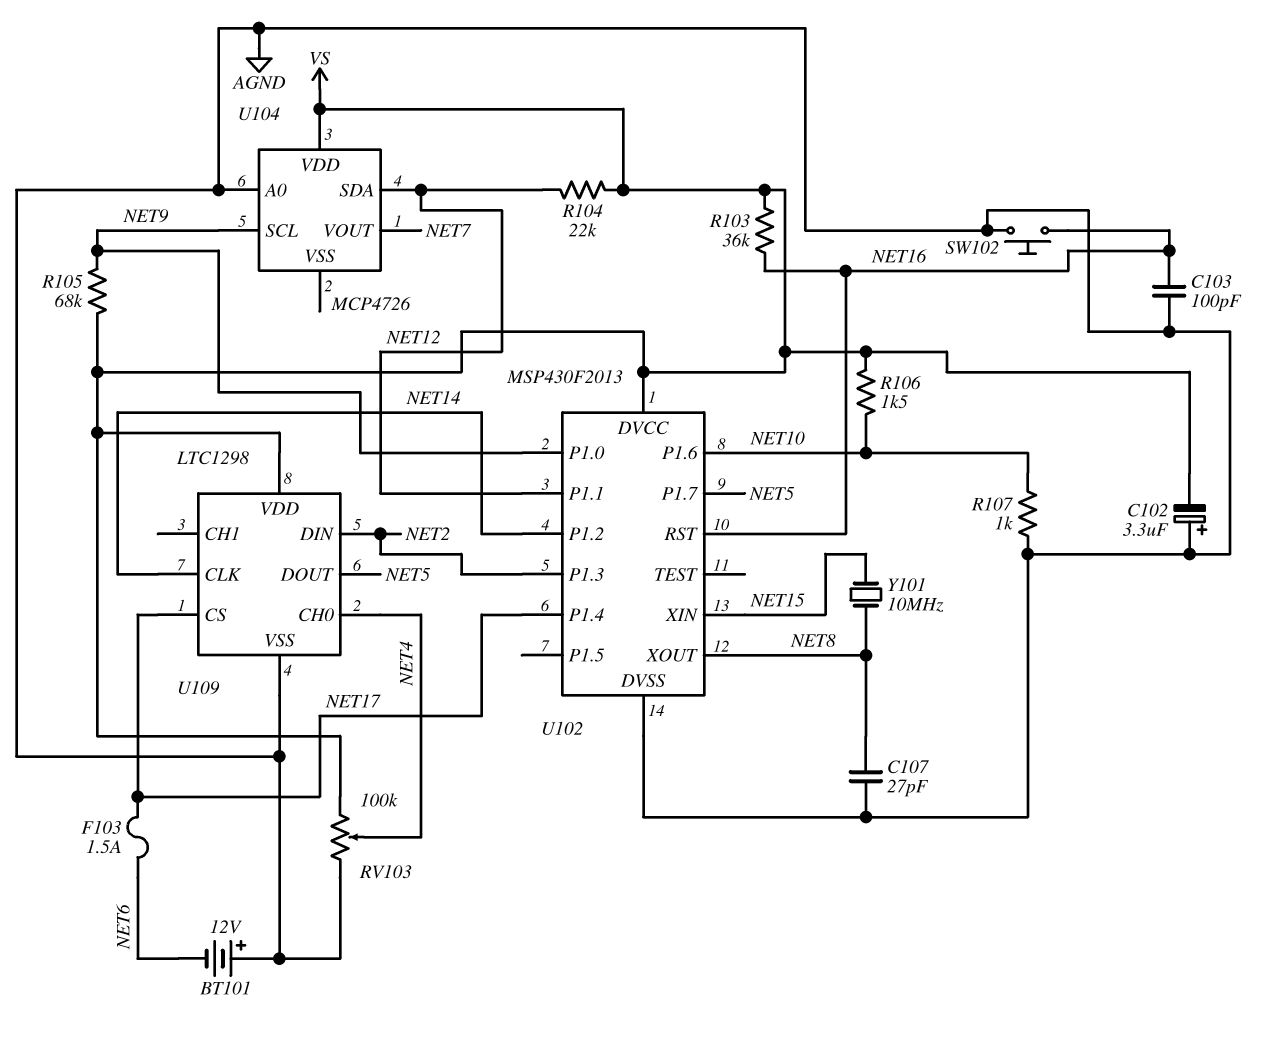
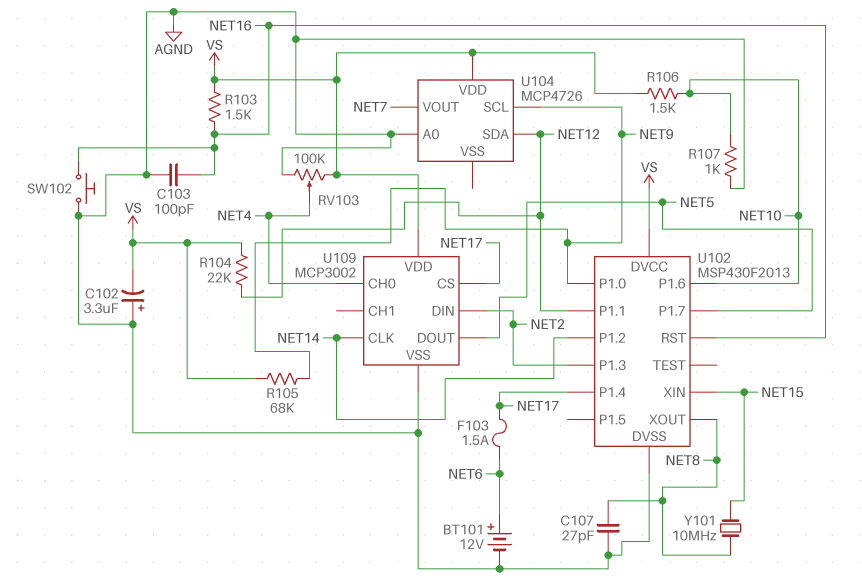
BT101: 12V (plus AGND, minus NET6) -> 12V (plus NET6, minus AGND)
R103: 36k (NET16, VS) -> 1.5k (NET16, VS)
U109: LTC1298 -> MCP3002

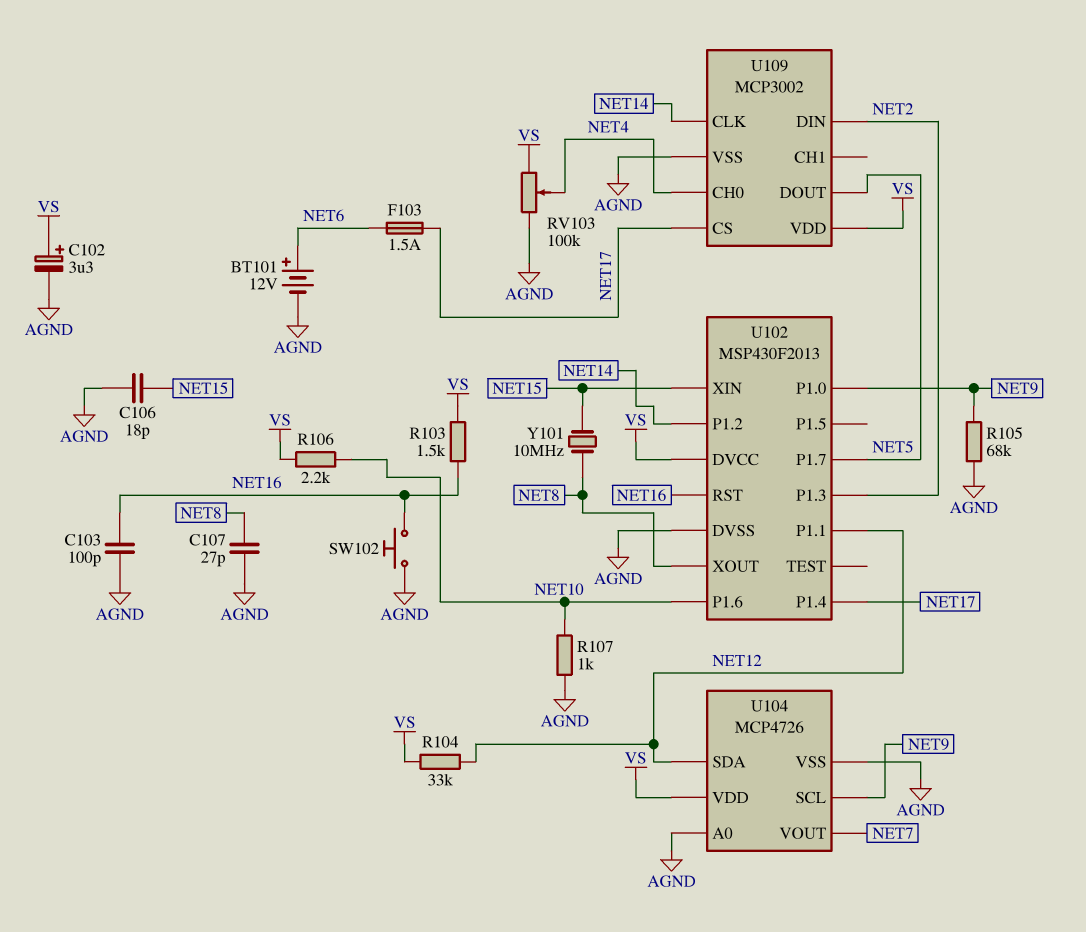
C102: 3.3uF (plus AGND, minus VS) -> 3.3uF (plus VS, minus AGND)
C106: none -> 18pF (AGND, NET15)
R104: 22k (NET12, VS) -> 33k (NET12, VS)
R105: 68k (NET9, VS) -> 68k (AGND, NET9)
R106: 1.5k (NET10, VS) -> 2.2k (NET10, VS)
U104 pin VSS: none -> AGND

